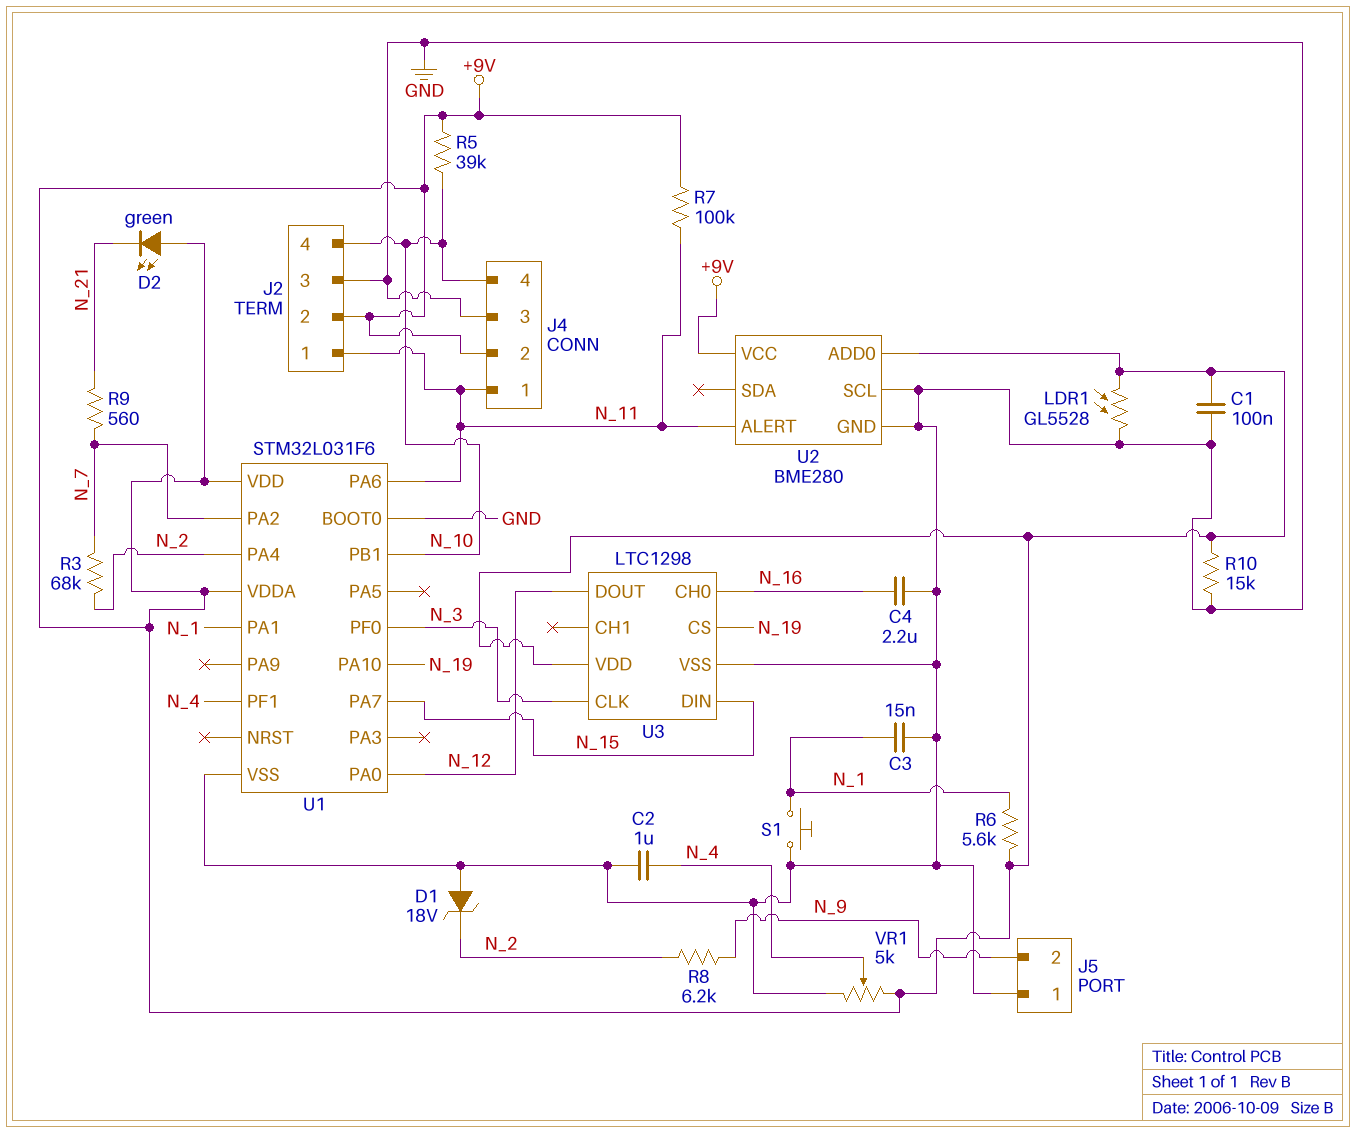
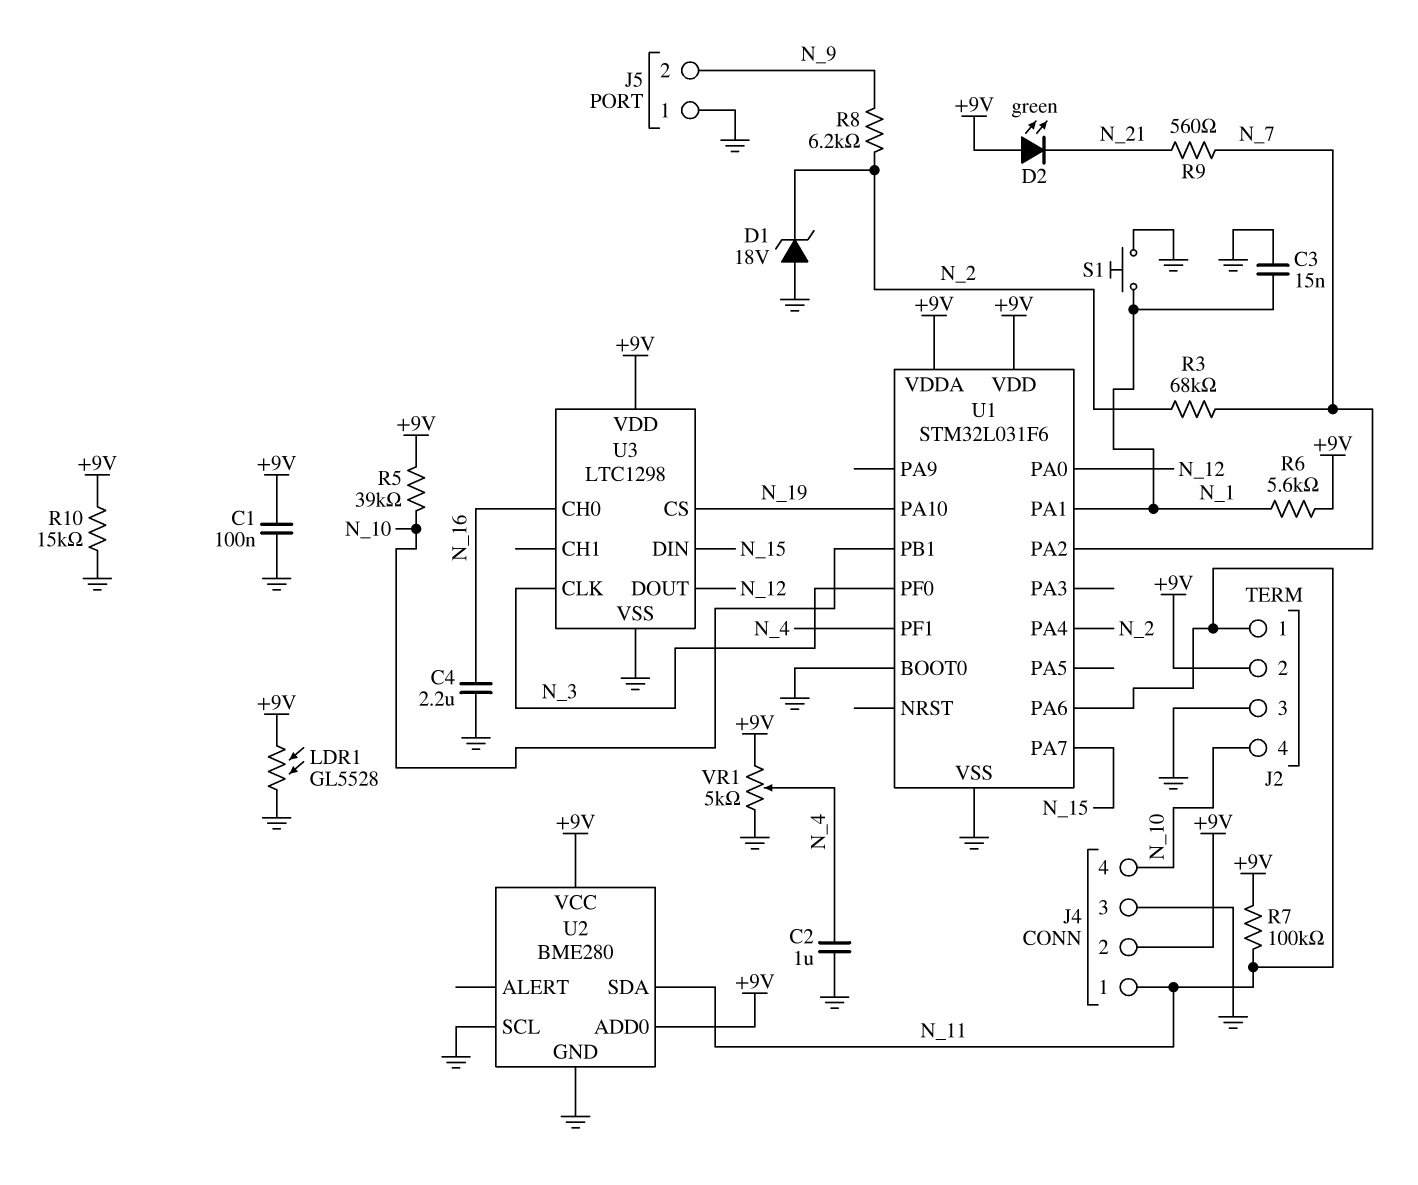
U2 pin ALERT: N_11 -> none
U2 pin SDA: none -> N_11

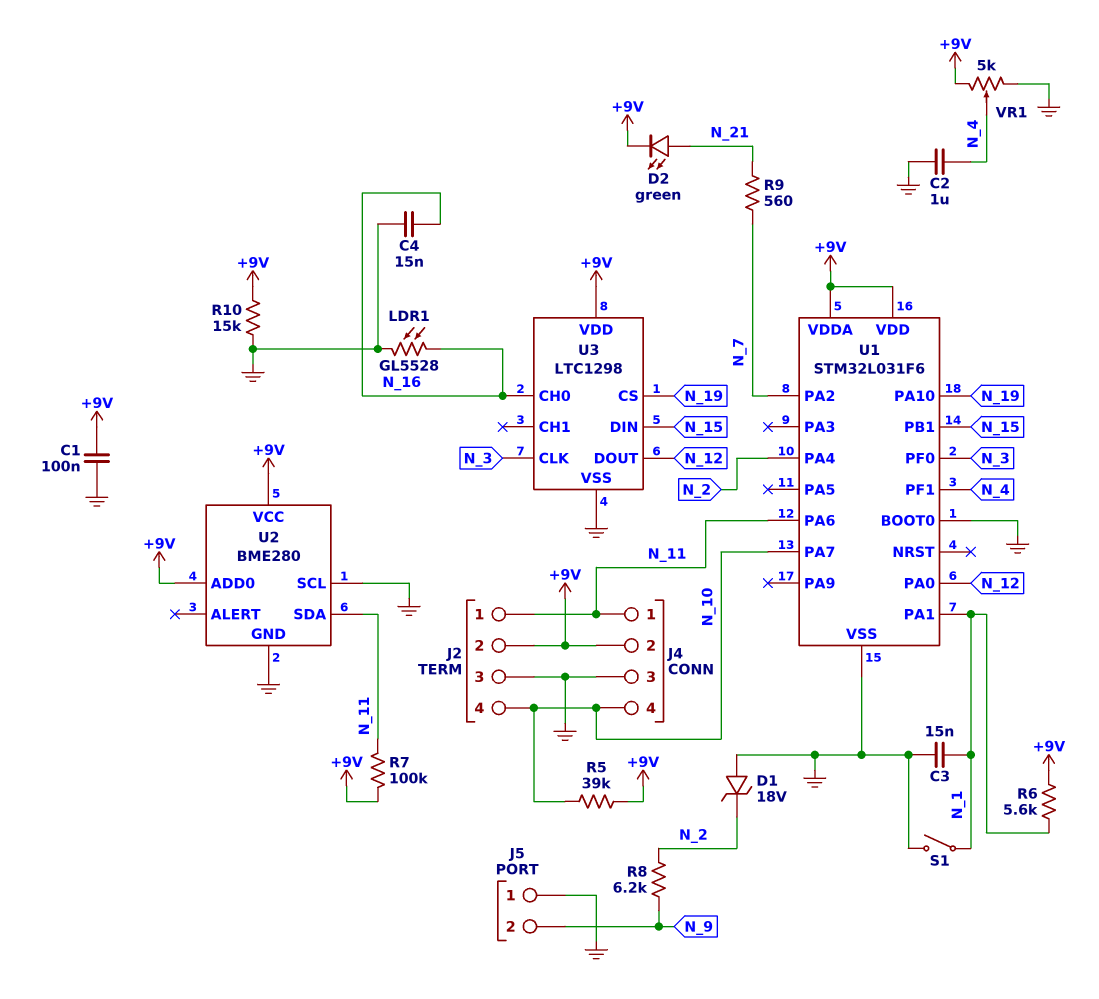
C4: 2.2uF (GND, N_16) -> 15nF (GND, N_16)
D2: LED green (A +9V, K N_21) -> LED green (A N_21, K +9V)
LDR1: GL5528 (+9V, GND) -> GL5528 (GND, N_16)
R3: 68k (N_2, N_7) -> none
S1: button (GND, N_1) -> switch (GND, N_1)
U1 pin PA7: N_15 -> N_10
U1 pin PB1: N_10 -> N_15

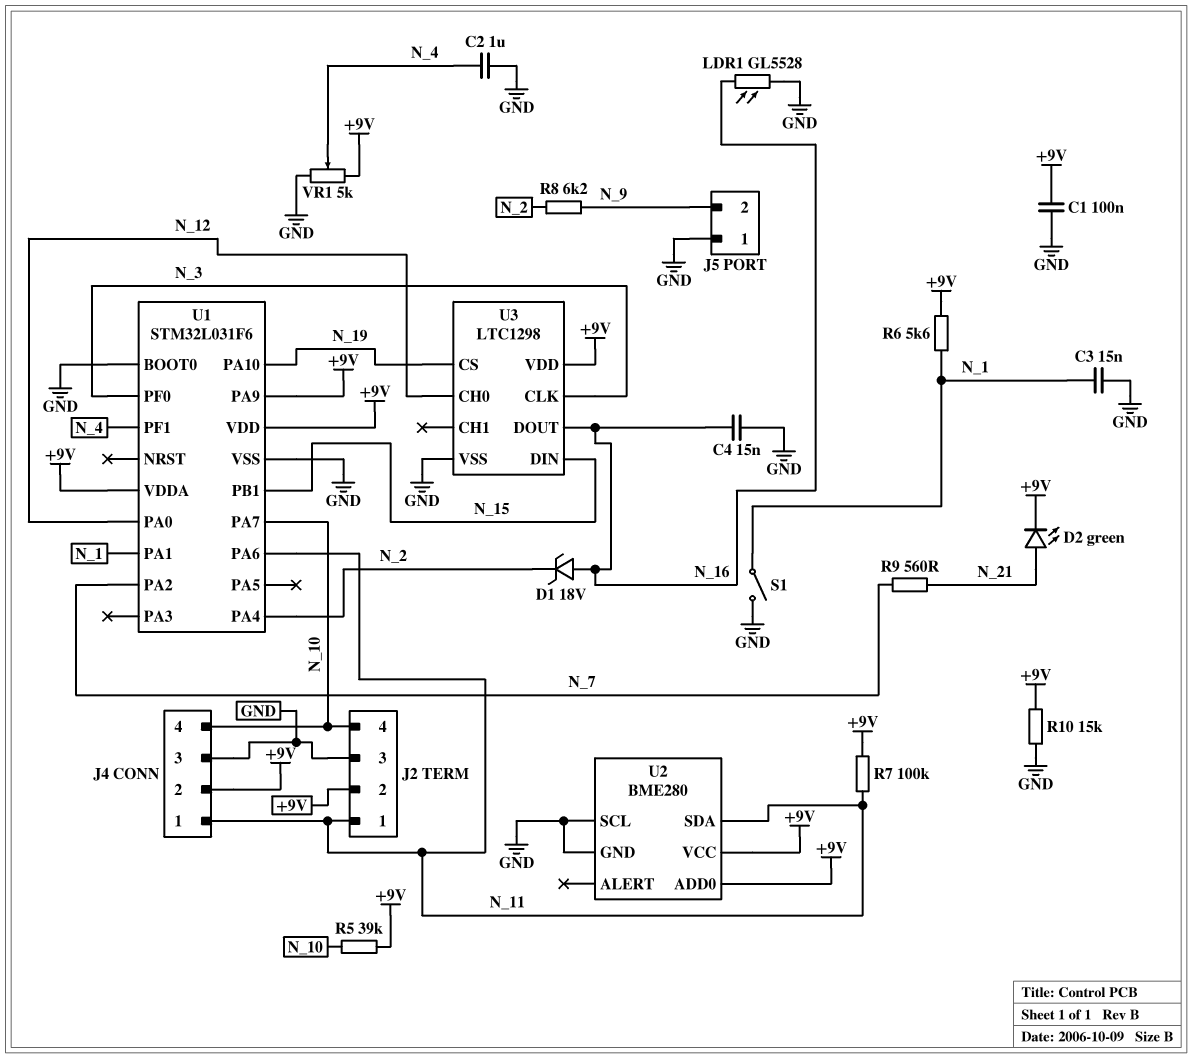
D1: zener 18V (A GND, K N_2) -> zener 18V (A N_16, K N_2)
U1 pin PA9: none -> +9V
U3 pin CH0: N_16 -> N_12
U3 pin DOUT: N_12 -> N_16

